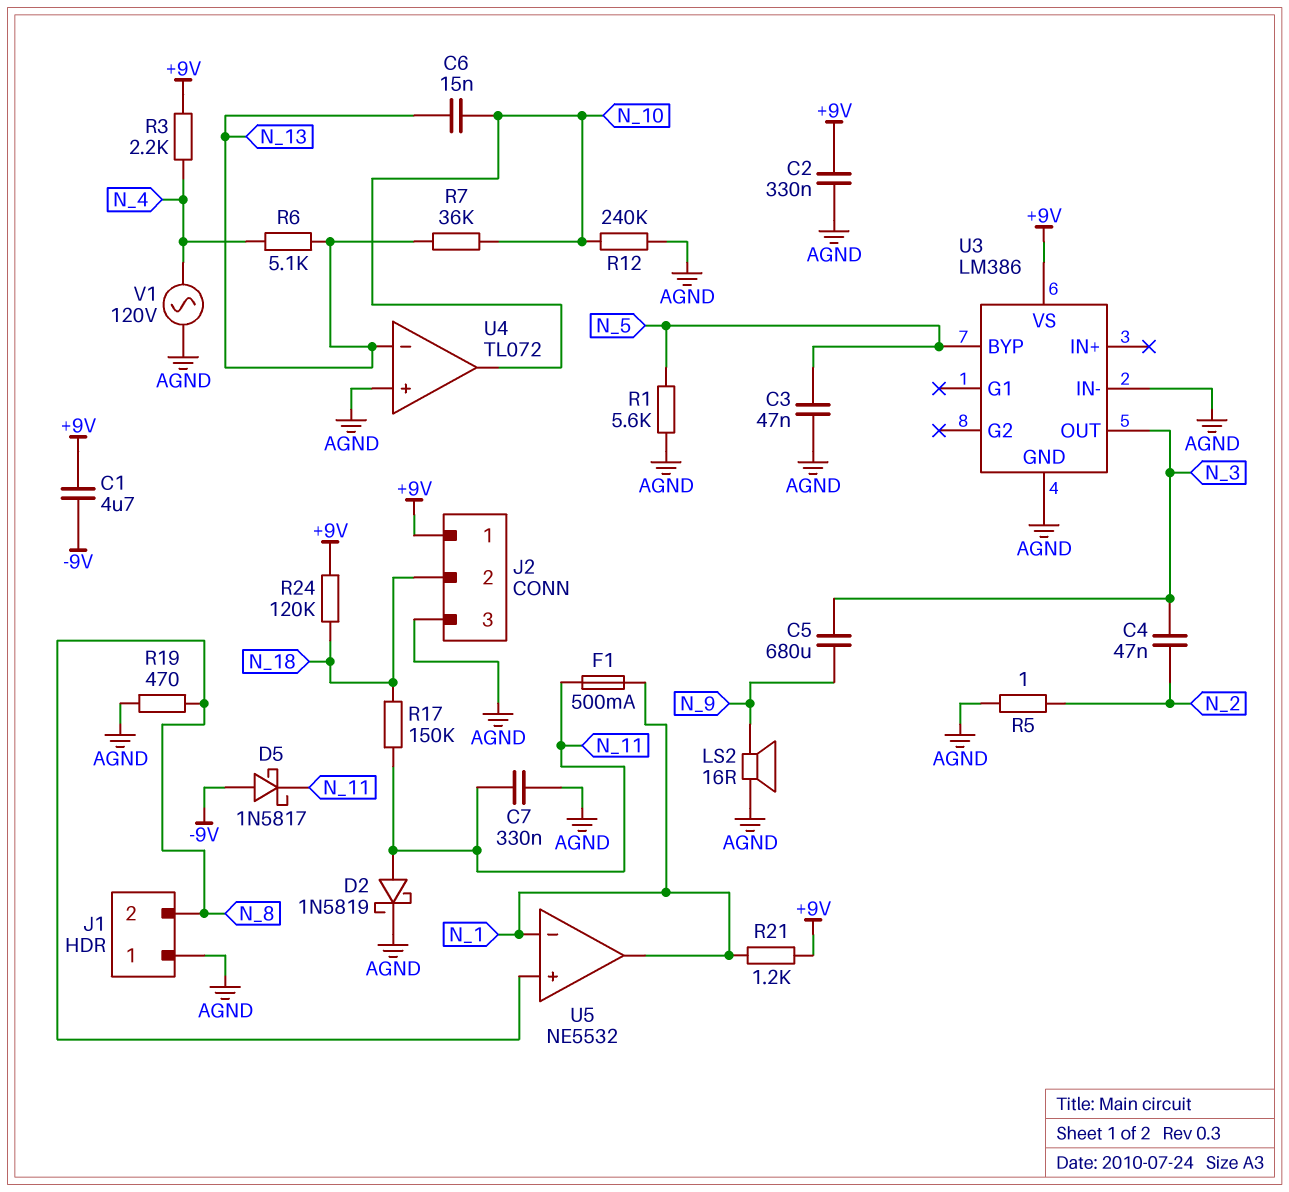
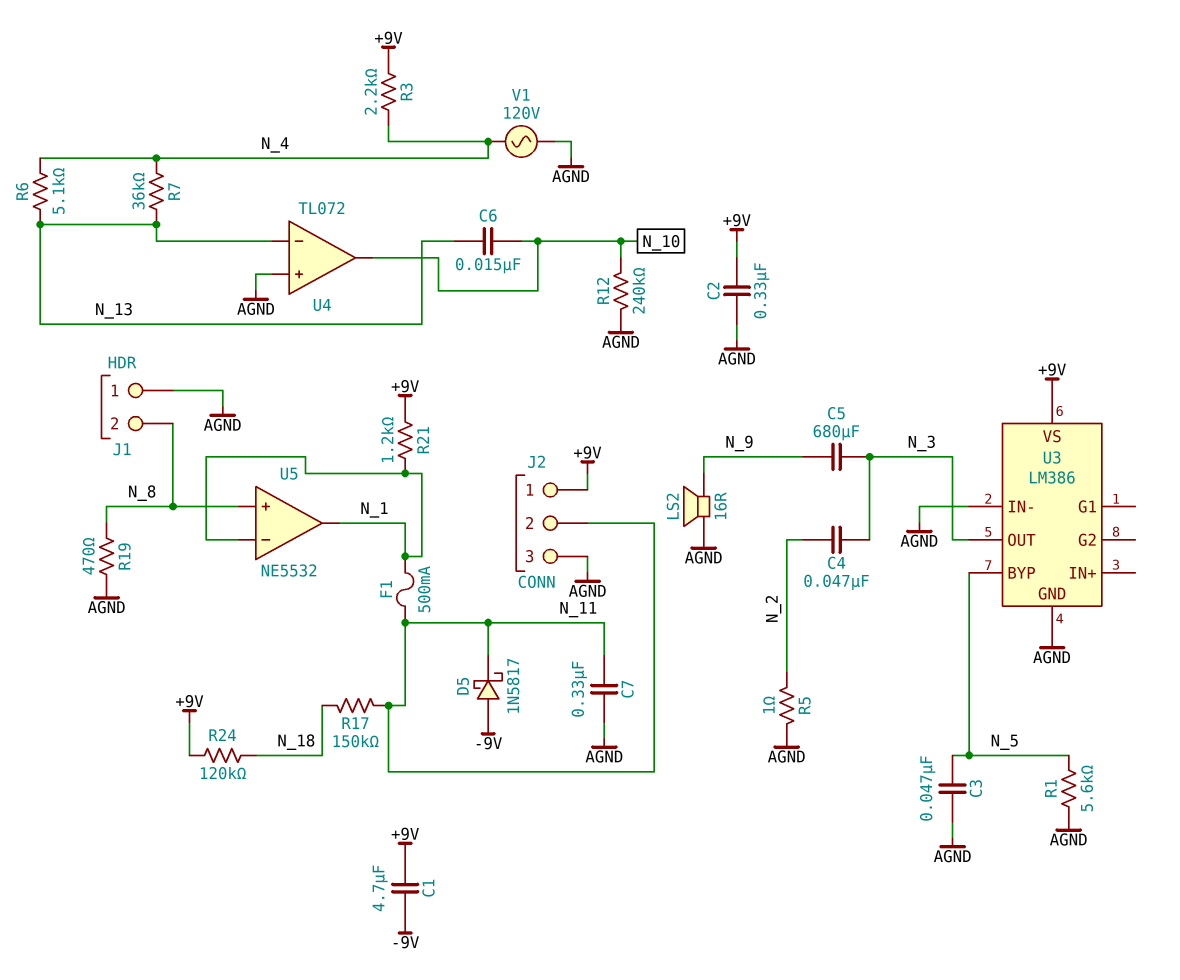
D2: schottky 1N5819 (A N_11, K AGND) -> none
J2 pin 2: N_18 -> N_11
R7: 36k (N_10, N_13) -> 36k (N_4, N_13)

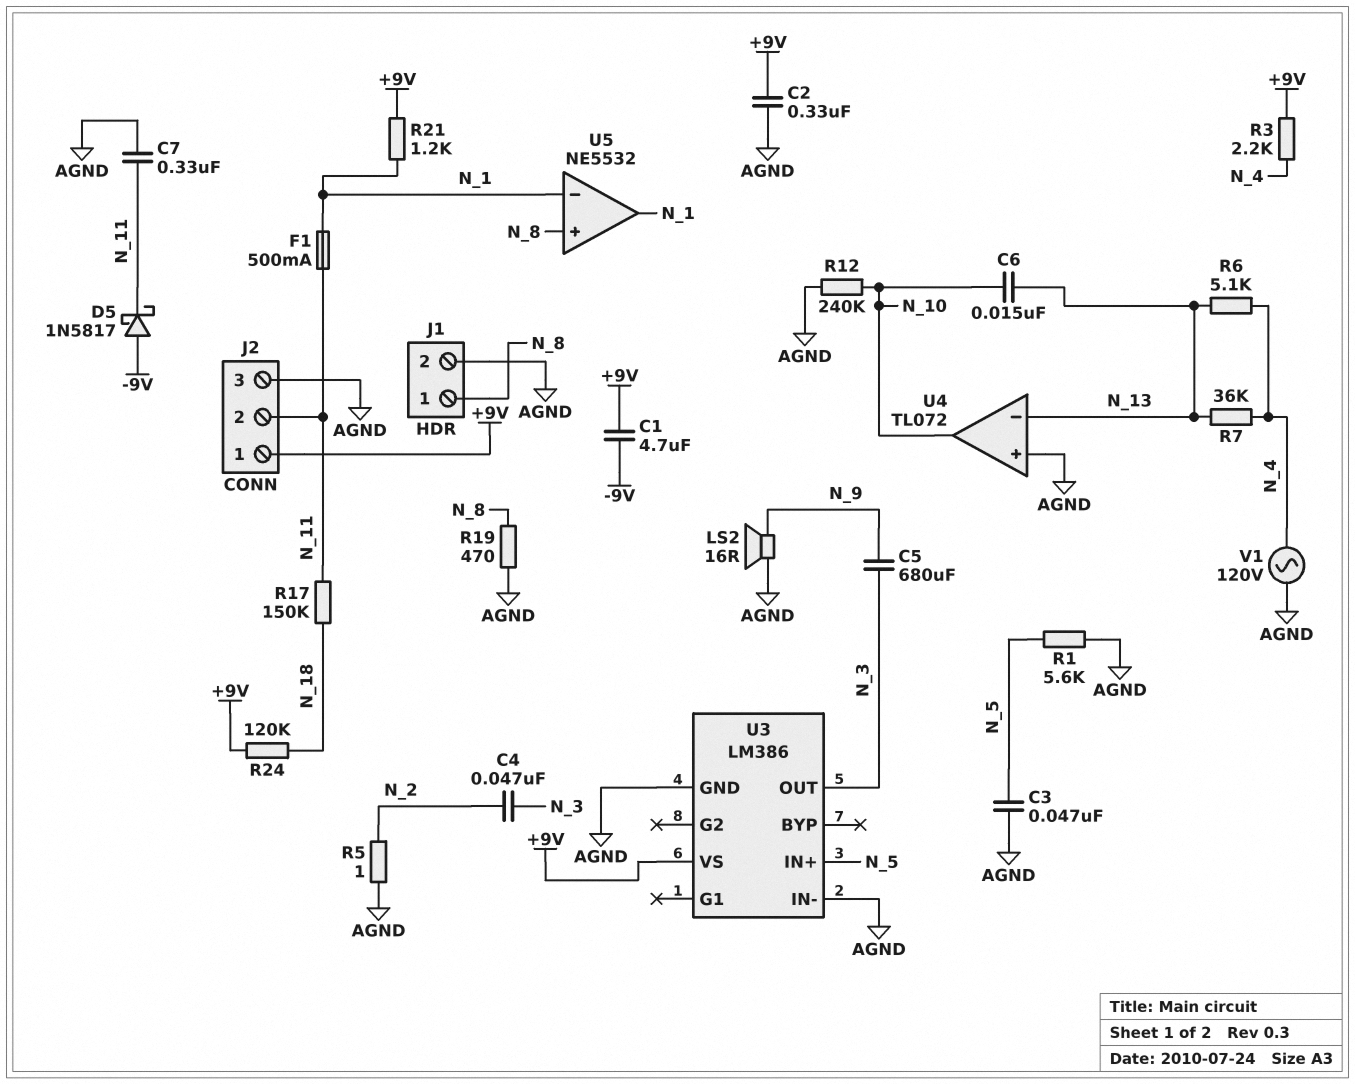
J1 pin 1: AGND -> N_8
J1 pin 2: N_8 -> AGND
U3 pin BYP: N_5 -> none
U3 pin IN+: none -> N_5

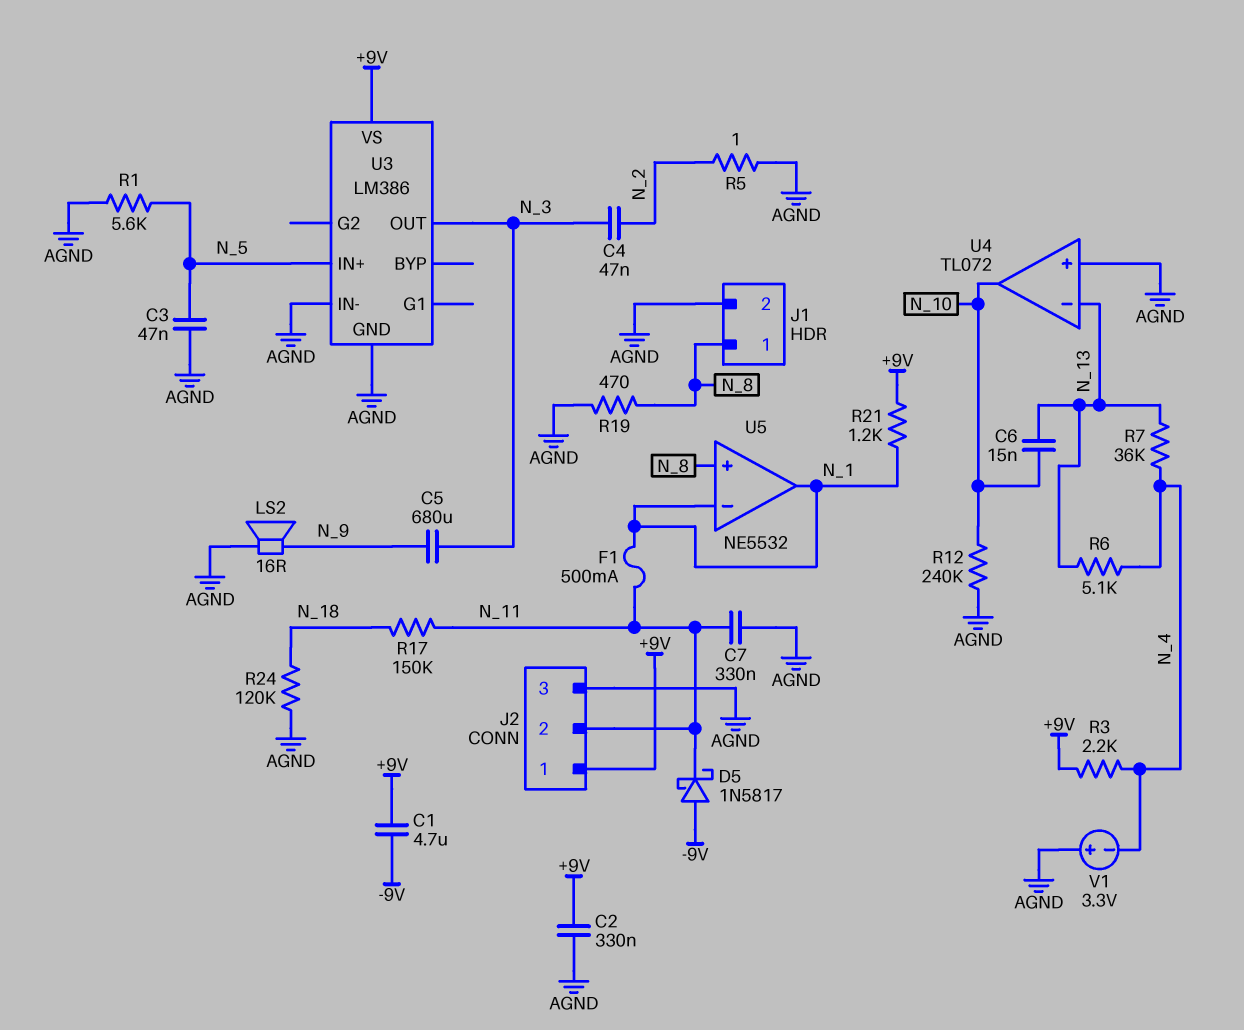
R24: 120k (+9V, N_18) -> 120k (AGND, N_18)
V1: AC 120V (AGND, N_4) -> 3.3V (plus AGND, minus N_4)

